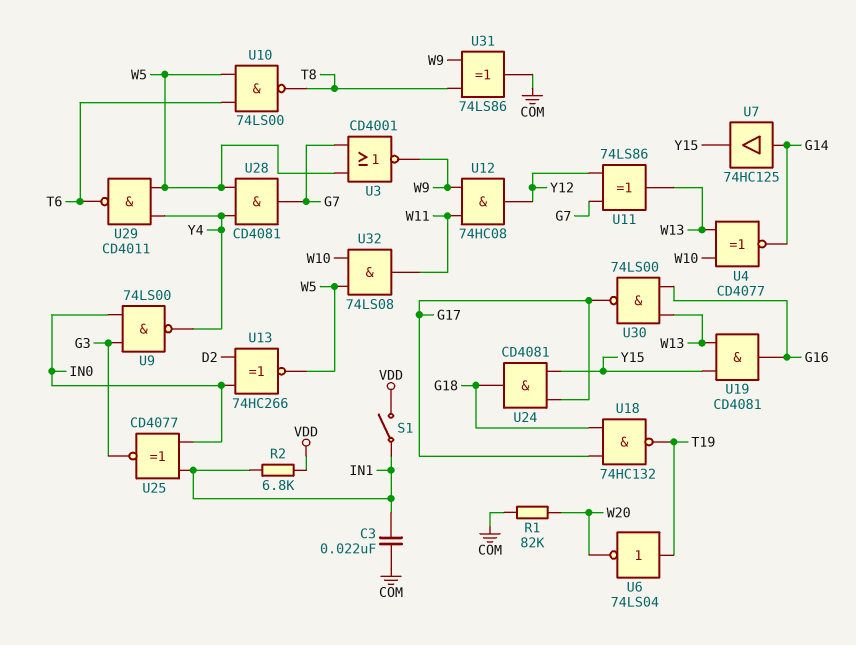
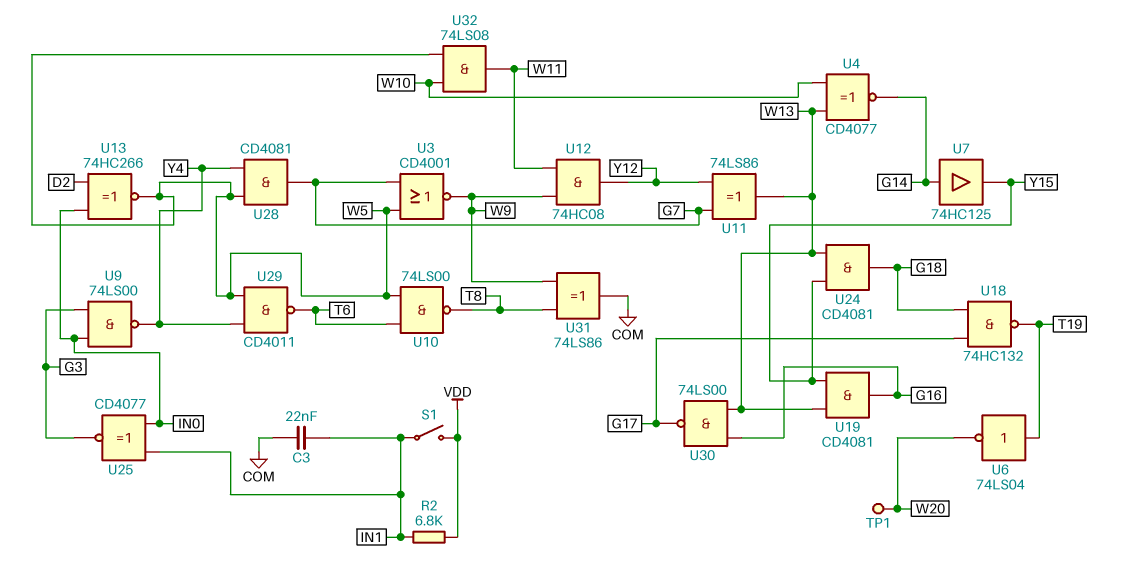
R1: 82k (COM, W20) -> none
TP1: none -> test point (W20)
U24: AND CD4081 (in G17, in Y15, out G18) -> AND CD4081 (in W13, in Y15, out G18)

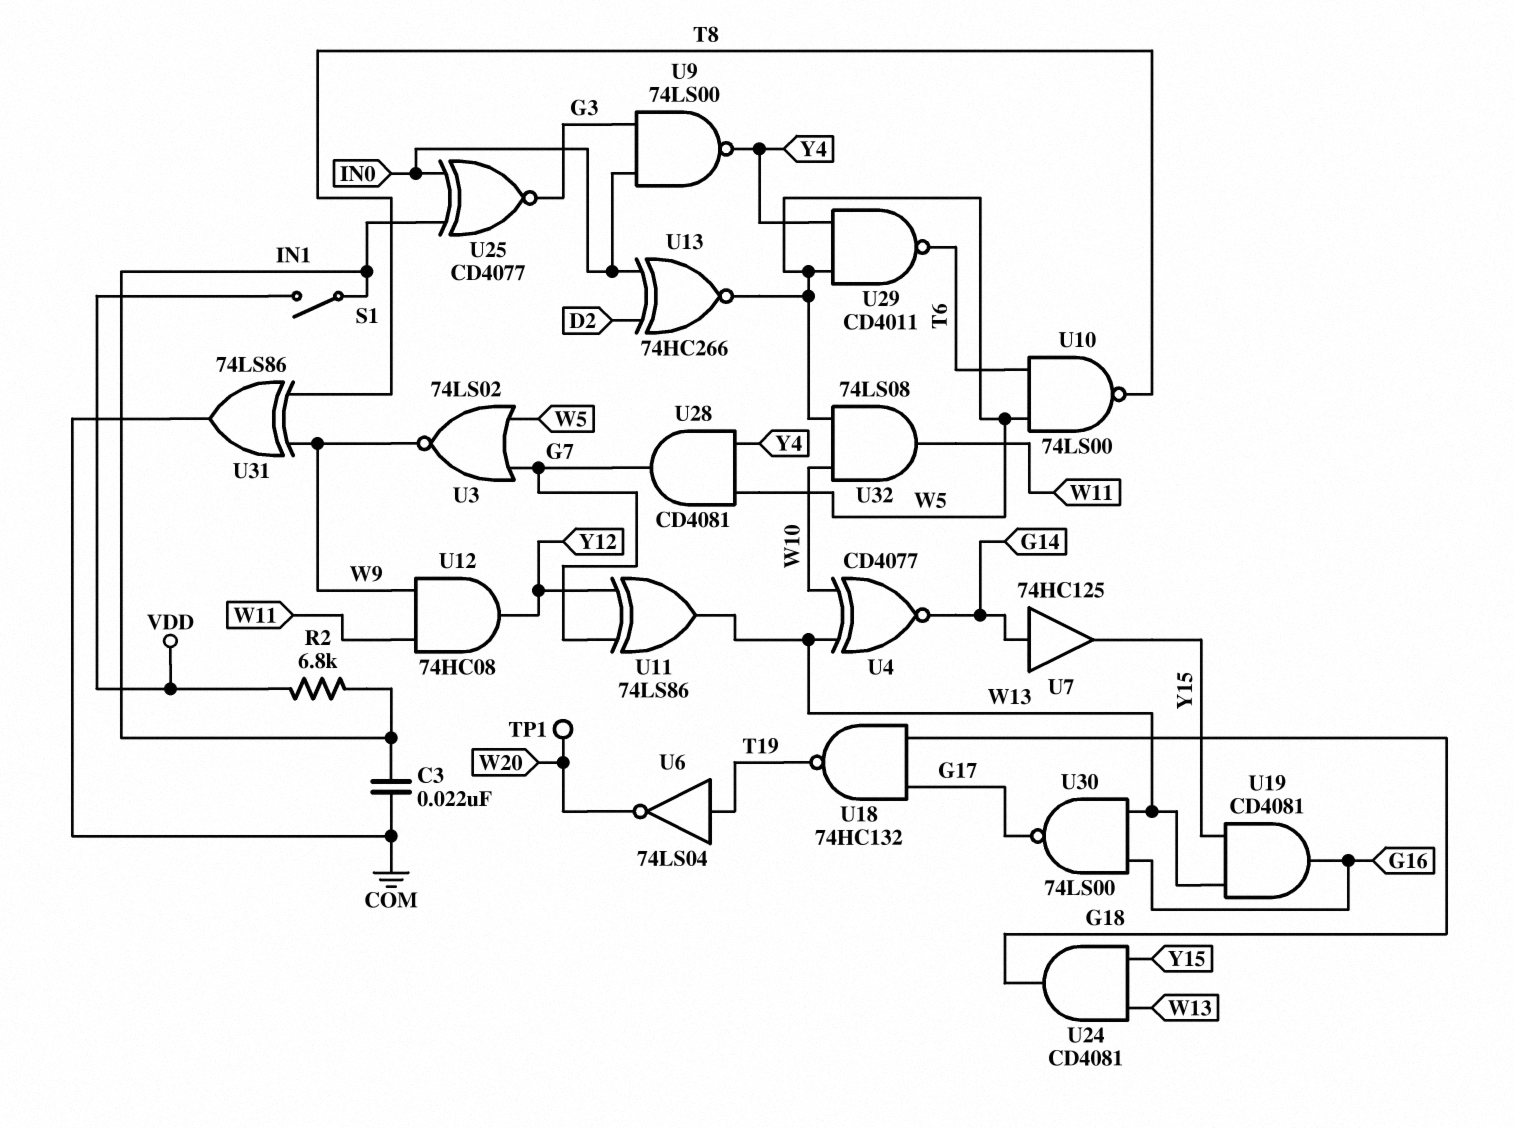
U3: NOR CD4001 (in G7, in W5, out W9) -> NOR 74LS02 (in G7, in W5, out W9)

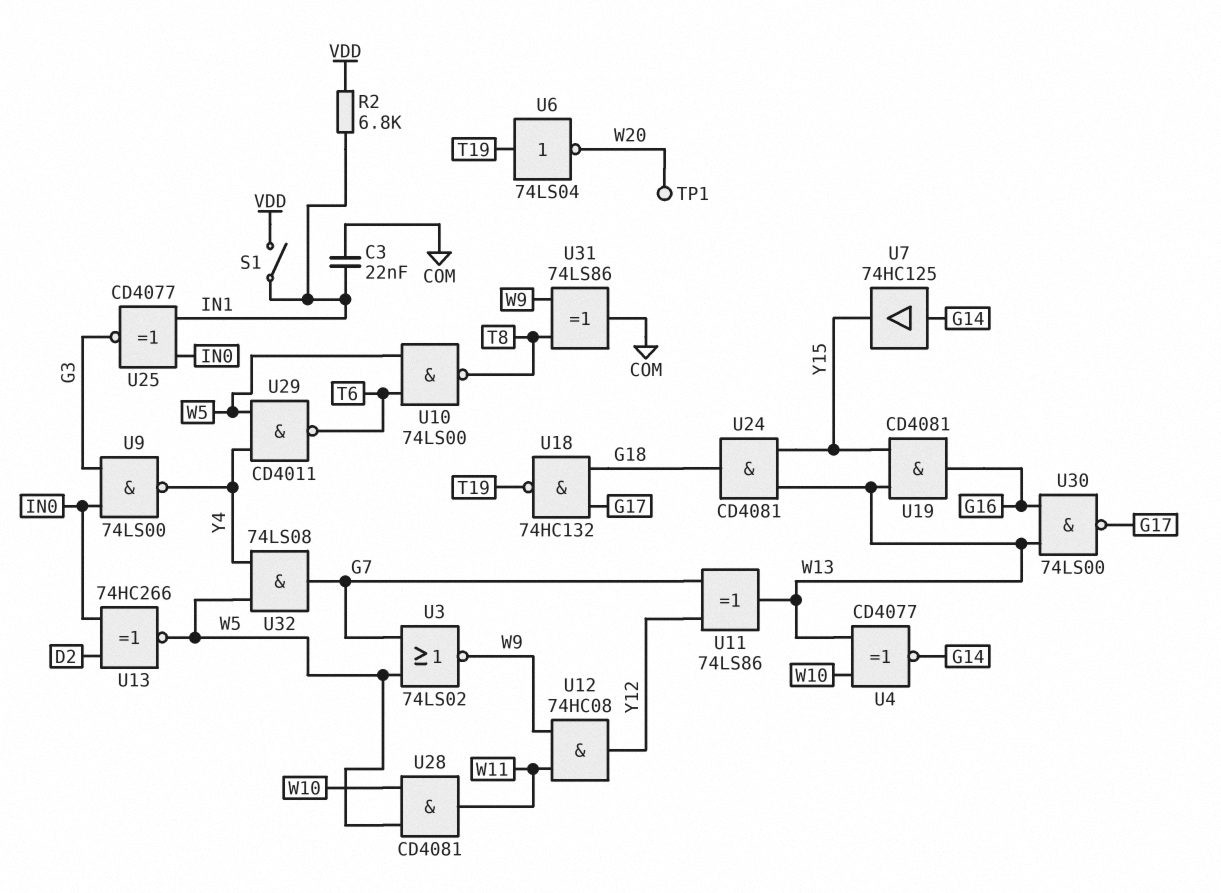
U28: AND CD4081 (in W5, in Y4, out G7) -> AND CD4081 (in W5, in W10, out W11)
U32: AND 74LS08 (in W5, in W10, out W11) -> AND 74LS08 (in W5, in Y4, out G7)

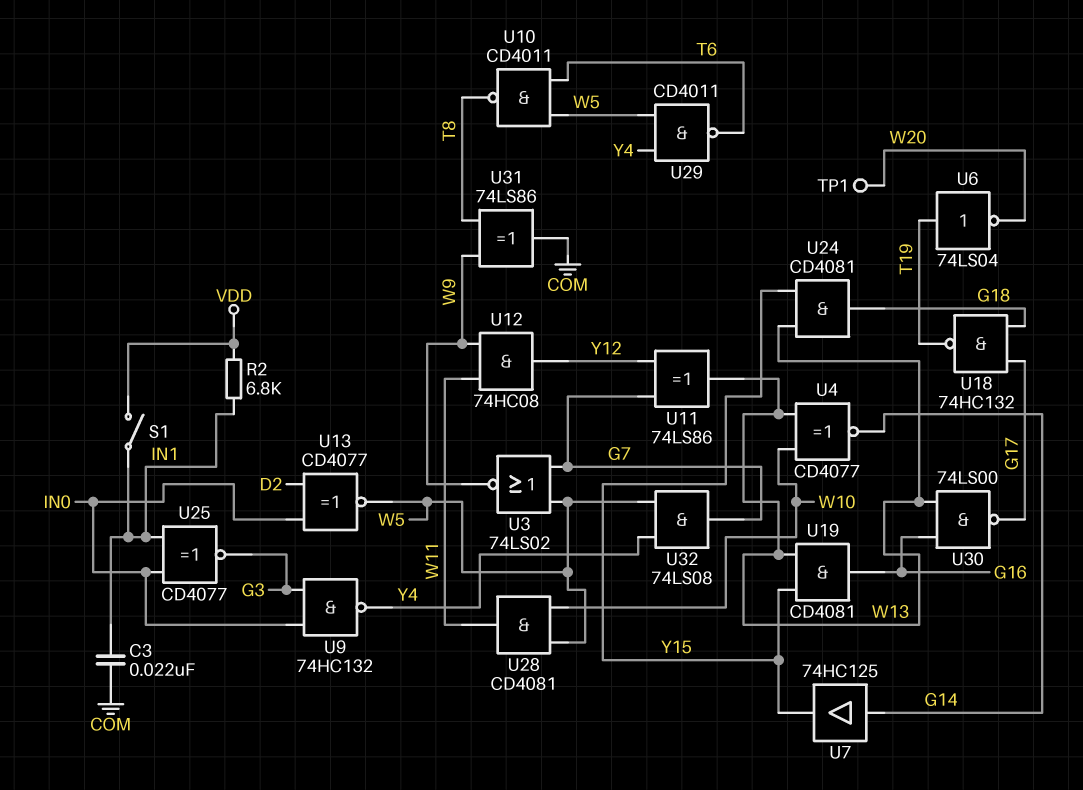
U9: NAND 74LS00 (in G3, in IN0, out Y4) -> NAND 74HC132 (in G3, in IN0, out Y4)
U10: NAND 74LS00 (in T6, in W5, out T8) -> NAND CD4011 (in T6, in W5, out T8)
U13: XNOR 74HC266 (in D2, in IN0, out W5) -> XNOR CD4077 (in D2, in IN0, out W5)

